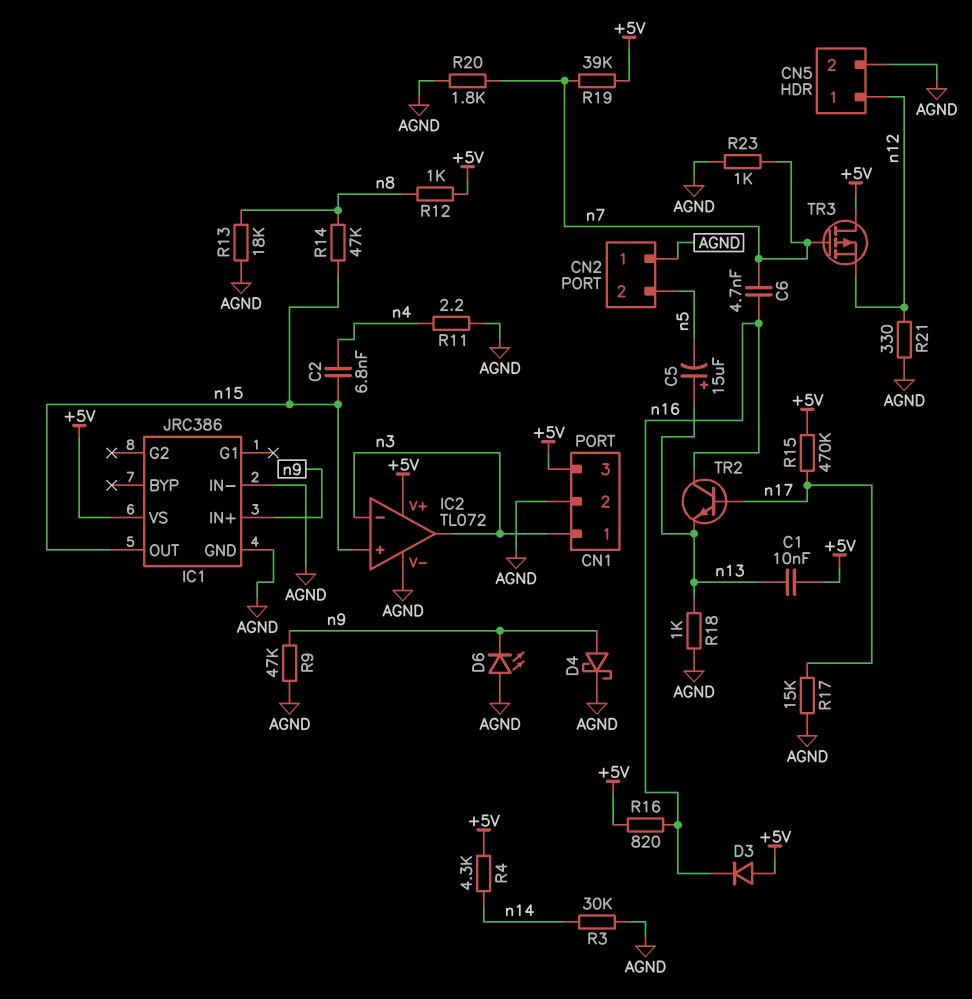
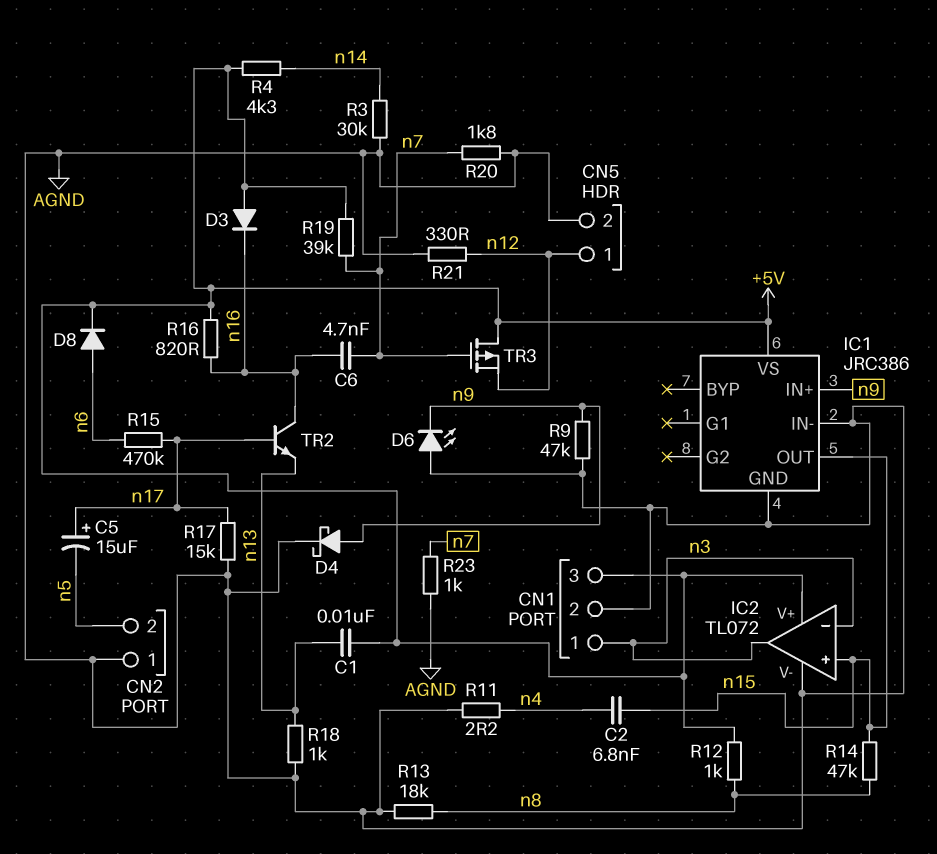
C5: 15uF (plus n13, minus n5) -> 15uF (plus n17, minus n5)
D8: none -> diode (A n6, K +5V)
R15: 470k (+5V, n17) -> 470k (n6, n17)

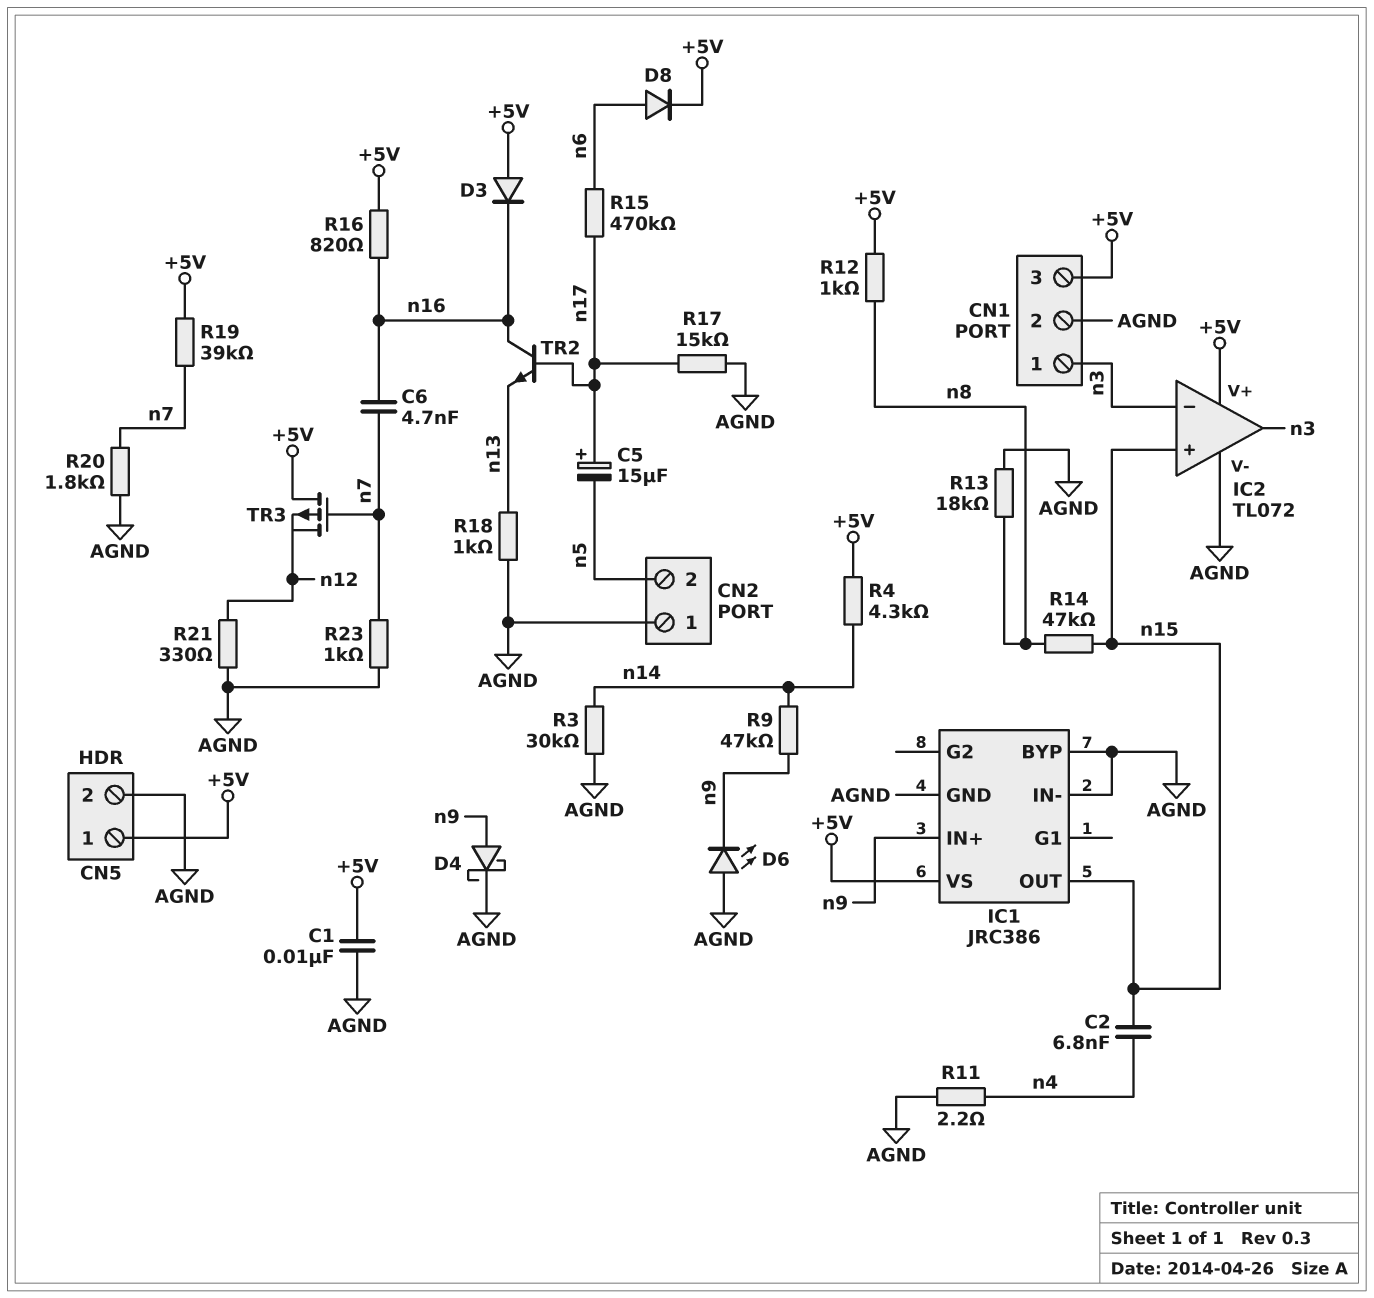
C1: 10nF (+5V, n13) -> 10nF (+5V, AGND)
CN5 pin 1: n12 -> +5V
IC1 pin BYP: none -> AGND
R9: 47k (AGND, n9) -> 47k (n9, n14)

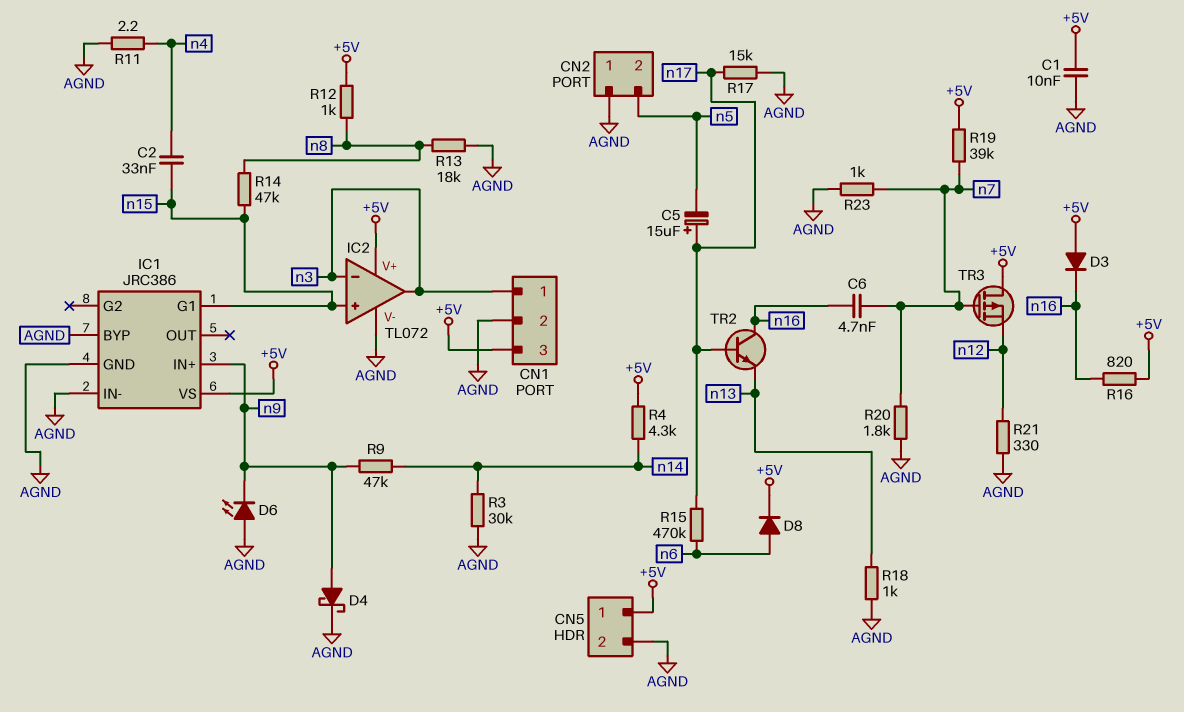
C2: 6.8nF (n4, n15) -> 33nF (n4, n15)
IC1 pin G1: none -> n15
IC1 pin OUT: n15 -> none

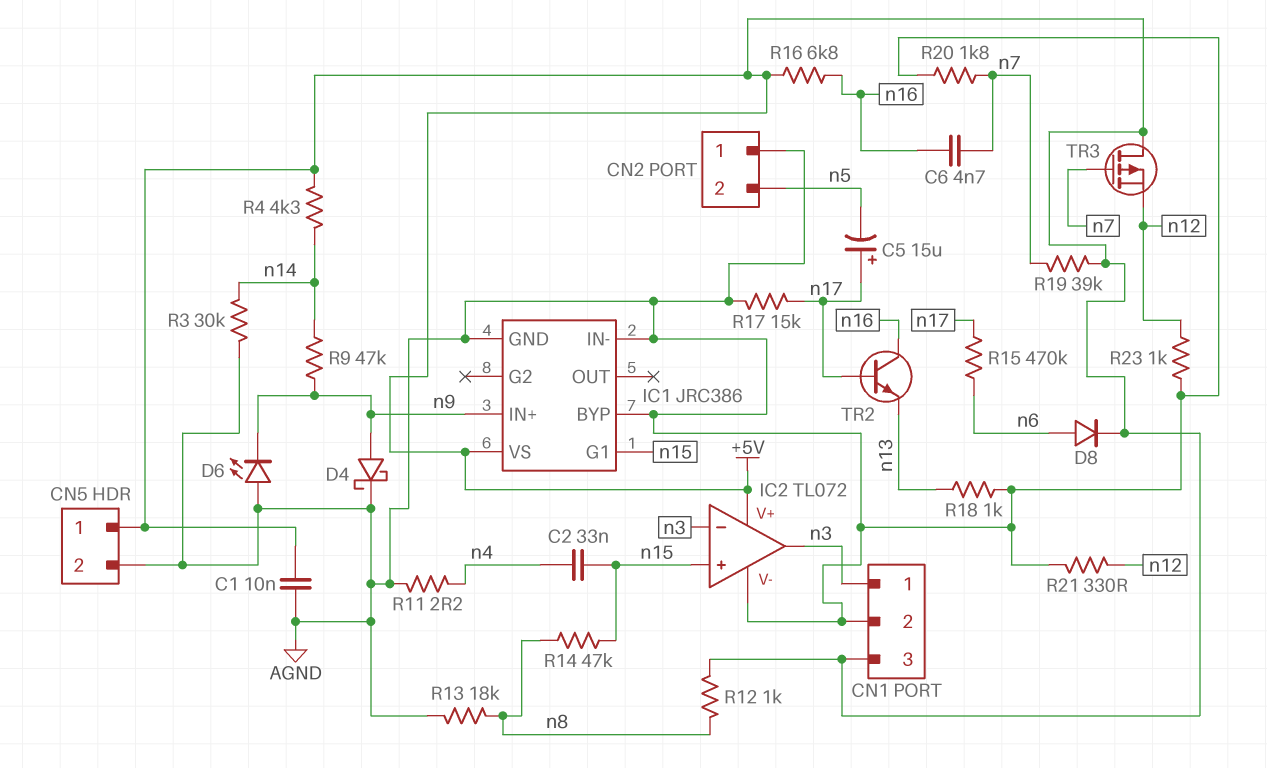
D3: diode (A +5V, K n16) -> none
R16: 820 (+5V, n16) -> 6.8k (+5V, n16)
R23: 1k (AGND, n7) -> 1k (AGND, n12)

